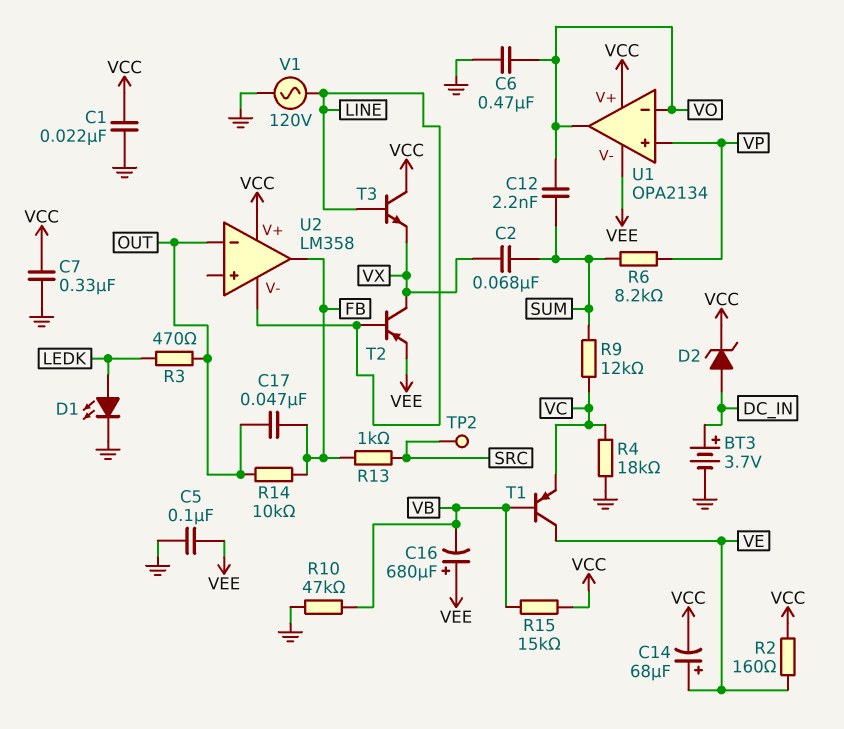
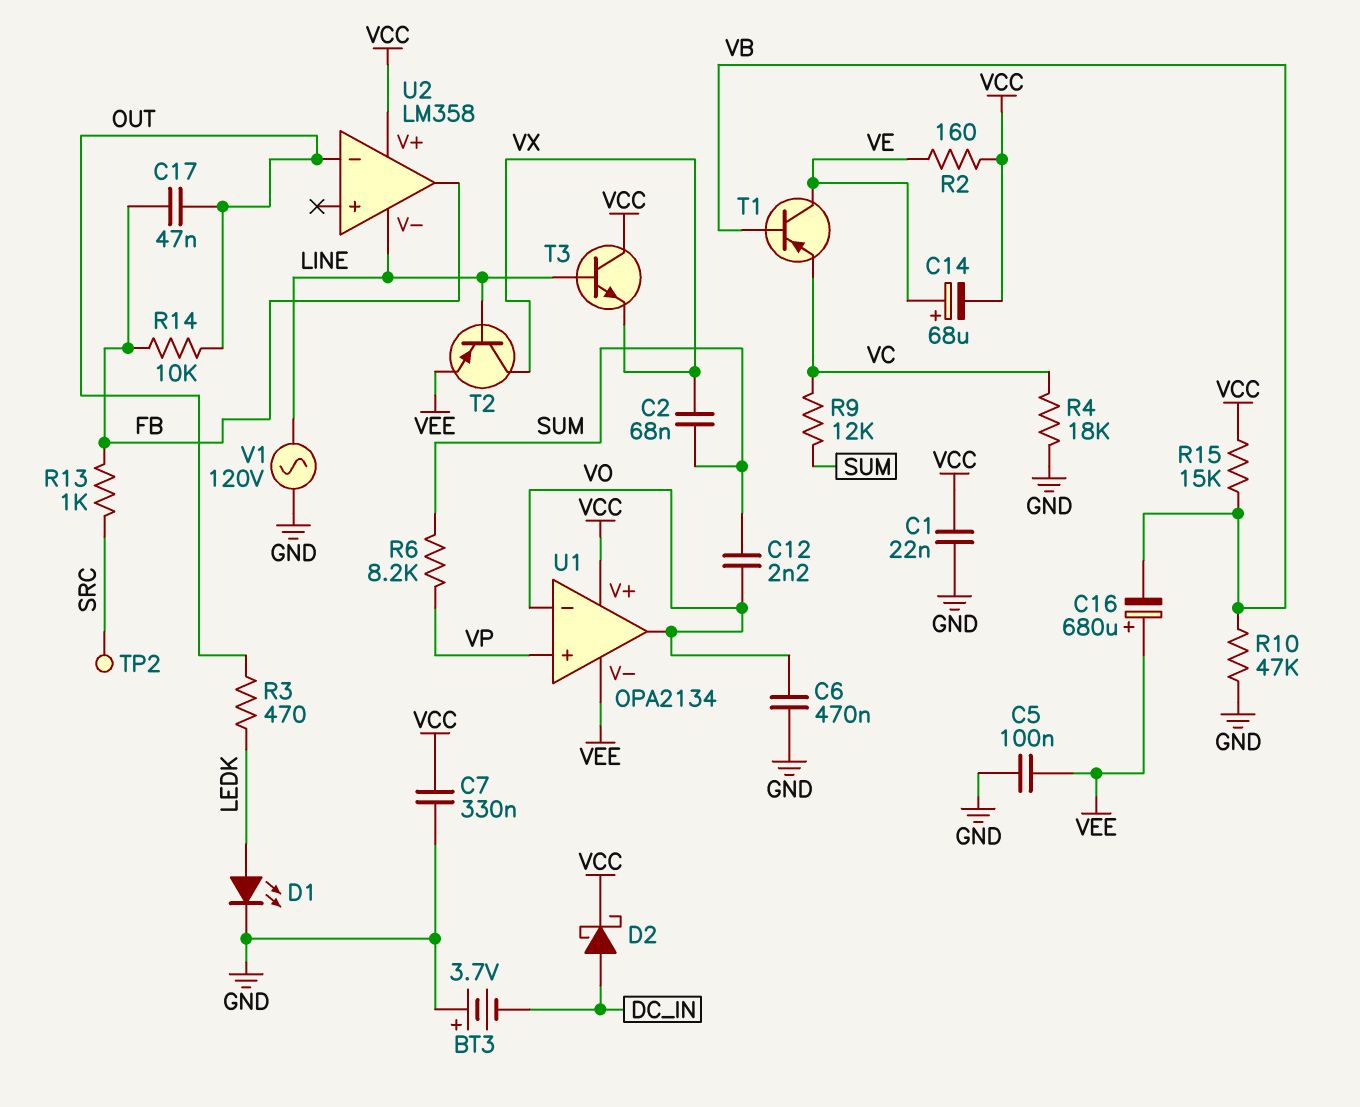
BT3: 3.7V (plus DC_IN, minus GND) -> 3.7V (plus GND, minus DC_IN)
D2: zener (A DC_IN, K VCC) -> schottky (A DC_IN, K VCC)

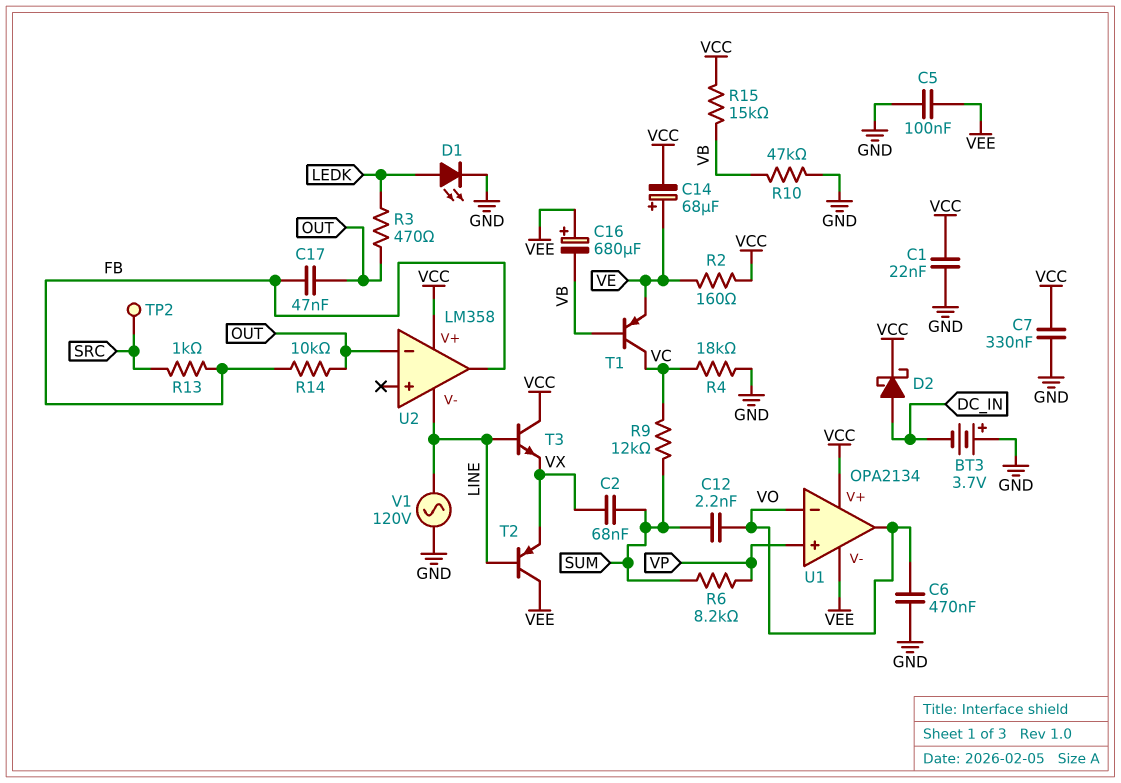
T1: PNP (B VB, C VE, E VC) -> PNP (B VB, C VC, E VE)
T2: PNP (B LINE, C VX, E VEE) -> PNP (B LINE, C VEE, E VX)

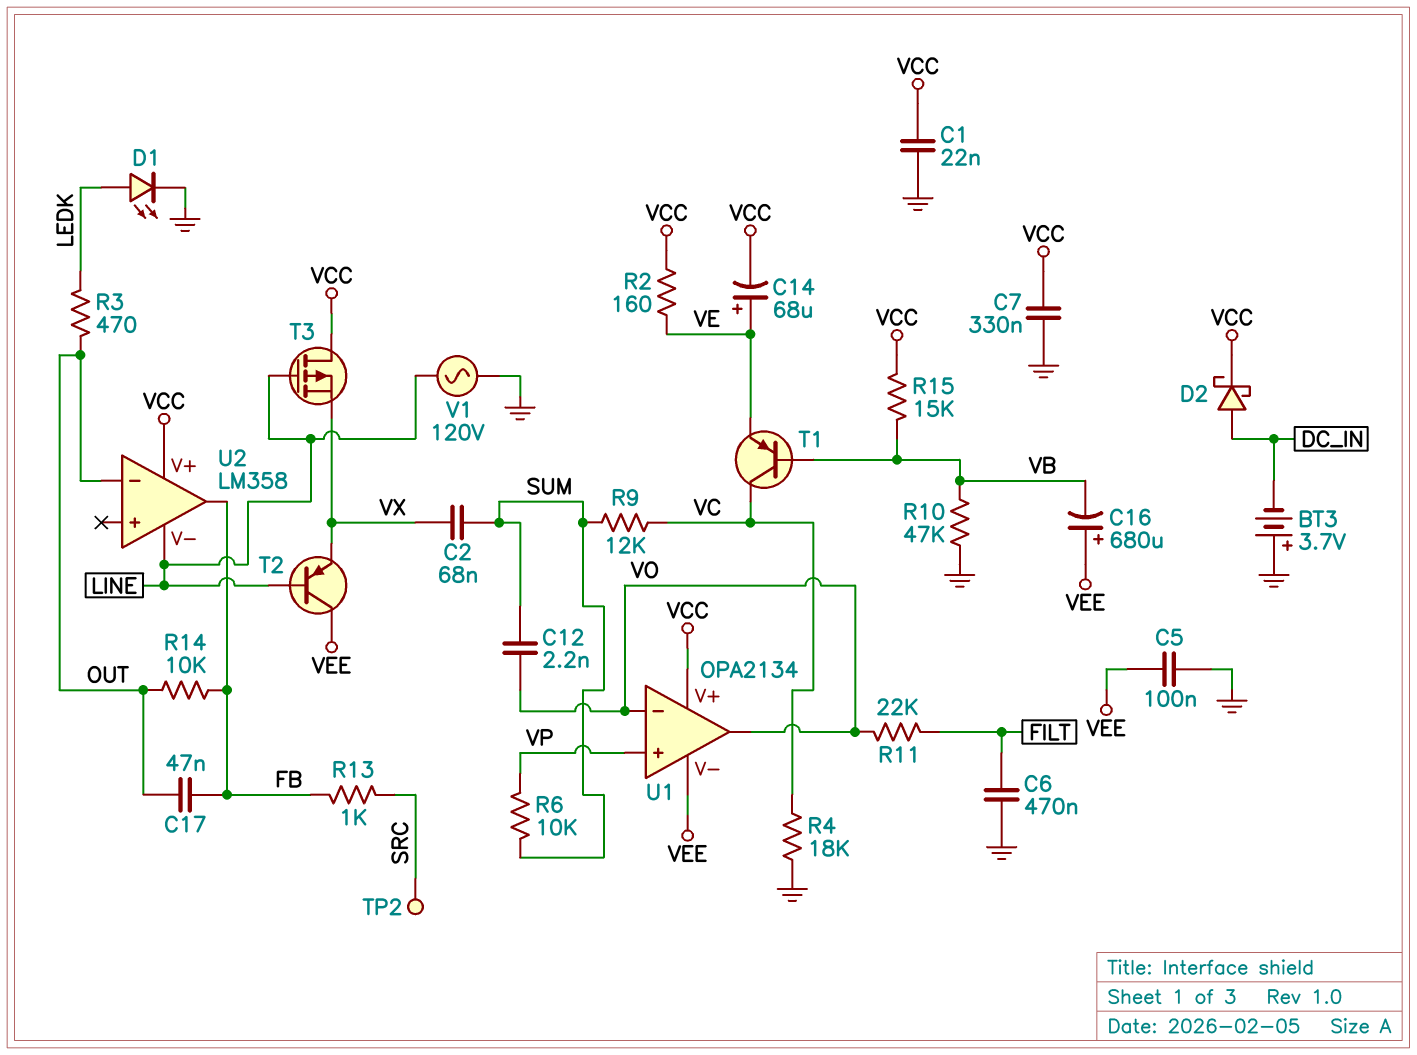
C6: 470nF (GND, VO) -> 470nF (FILT, GND)
R6: 8.2k (SUM, VP) -> 10k (SUM, VP)
R11: none -> 22k (FILT, VO)
T3: NPN (B LINE, C VCC, E VX) -> PMOS (G LINE, D VCC, S VX)

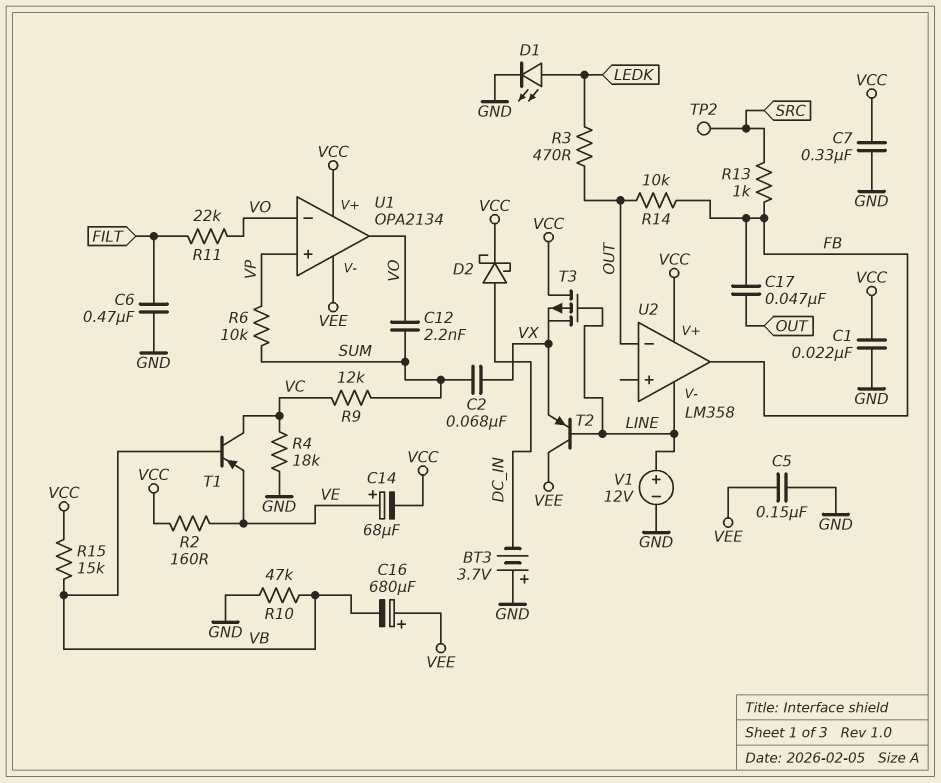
C5: 100nF (GND, VEE) -> 150nF (GND, VEE)
V1: AC 120V (GND, LINE) -> 12V (plus LINE, minus GND)

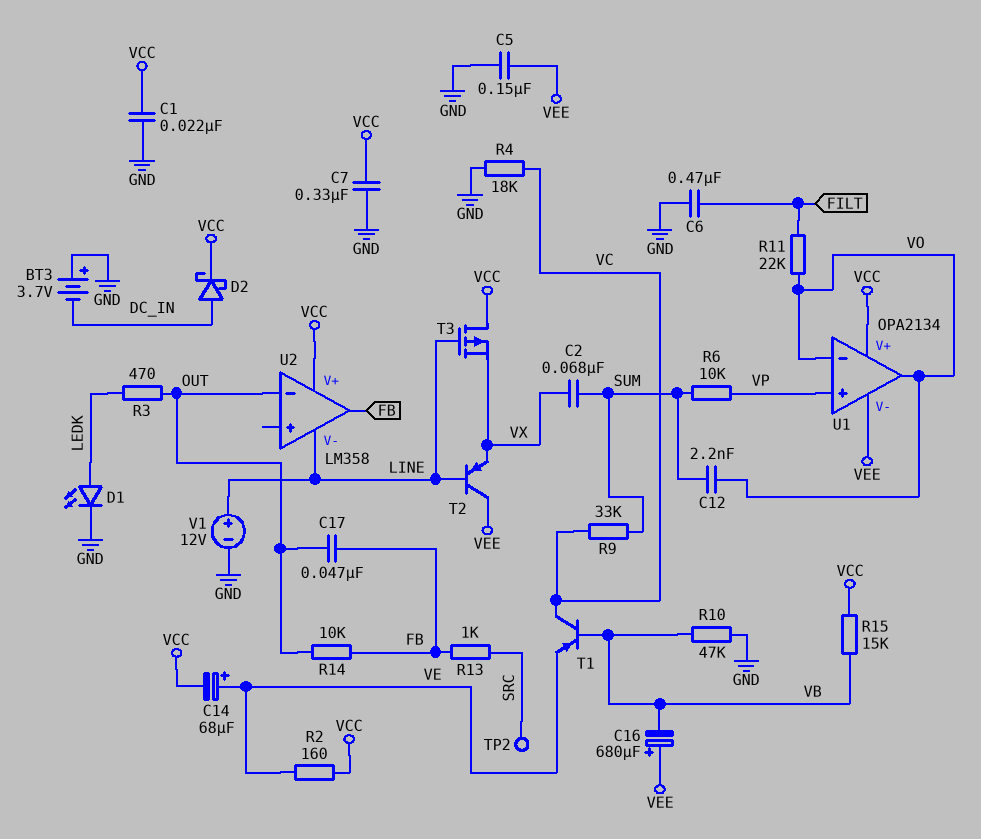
R9: 12k (SUM, VC) -> 33k (SUM, VC)

